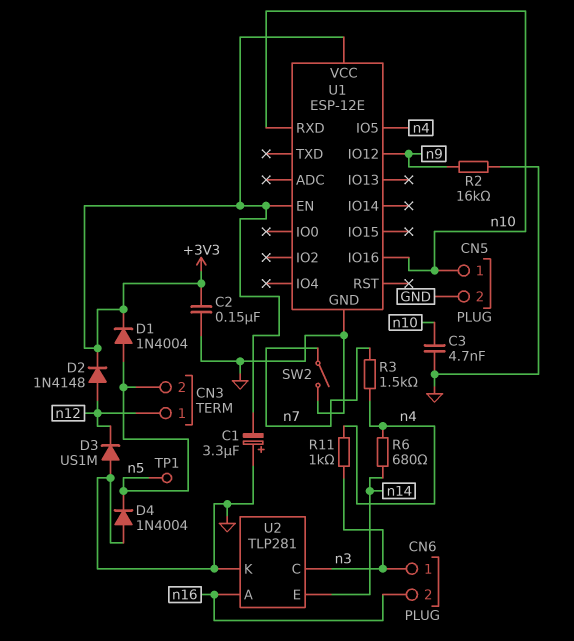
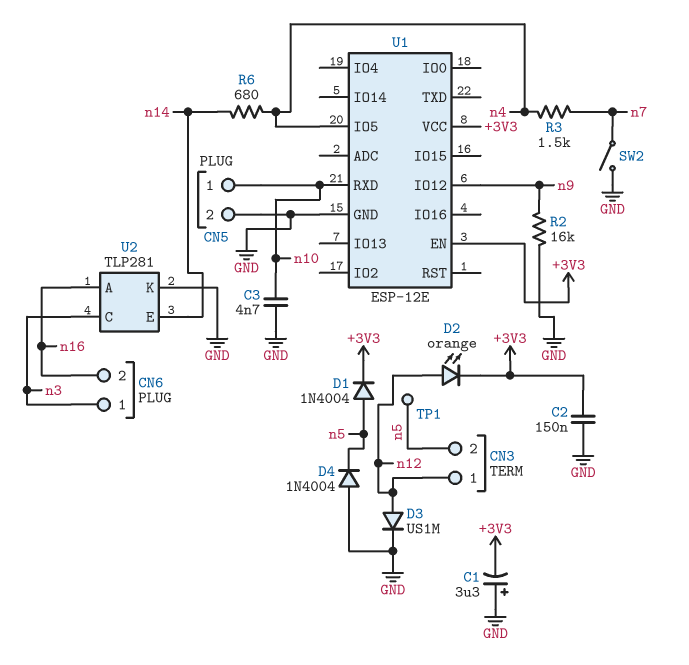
D2: diode 1N4148 (A n12, K +3V3) -> LED orange (A n12, K +3V3)
D3: diode US1M (A GND, K n12) -> diode US1M (A n12, K GND)
R11: 1k (n3, n4) -> none
U1 pin IO16: n10 -> none

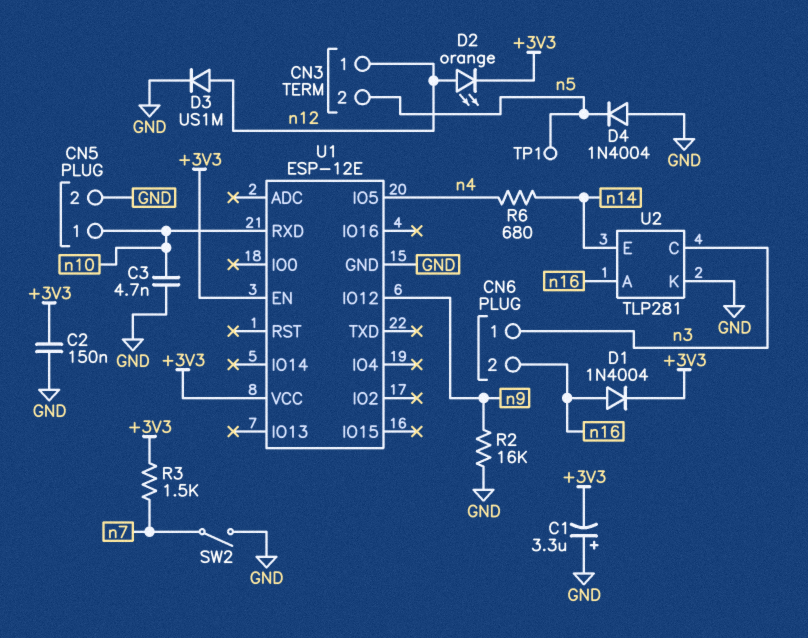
D1: diode 1N4004 (A n5, K +3V3) -> diode 1N4004 (A n16, K +3V3)
R3: 1.5k (n4, n7) -> 1.5k (+3V3, n7)

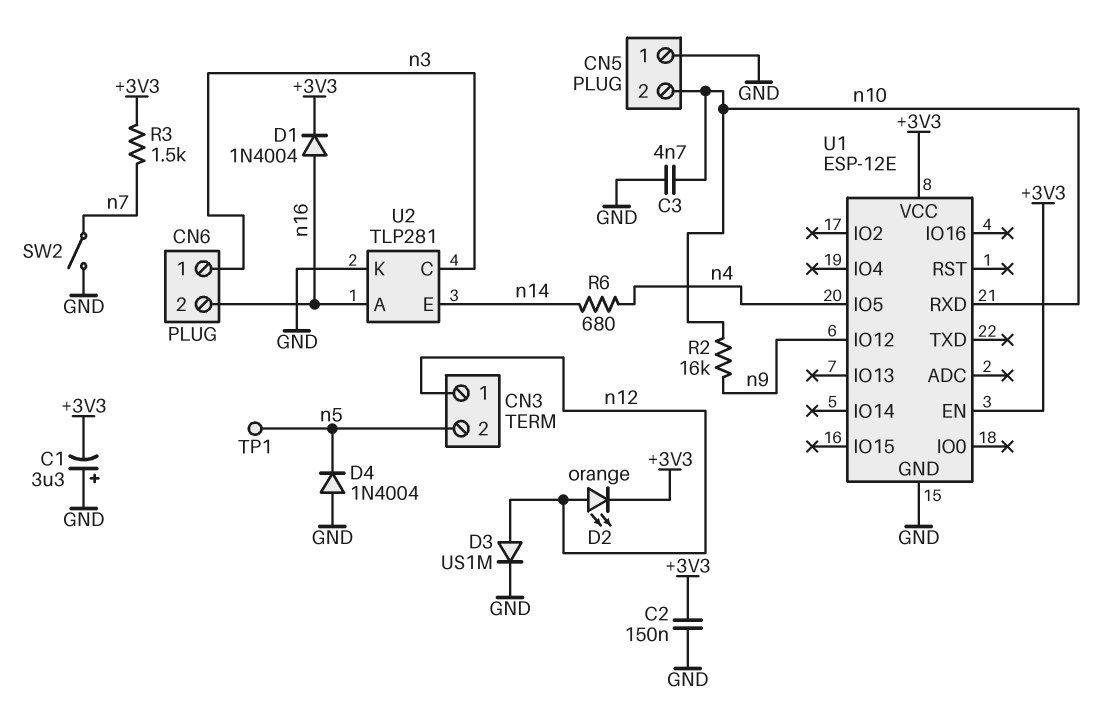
CN5 pin 1: n10 -> GND
CN5 pin 2: GND -> n10
R2: 16k (GND, n9) -> 16k (n9, n10)

